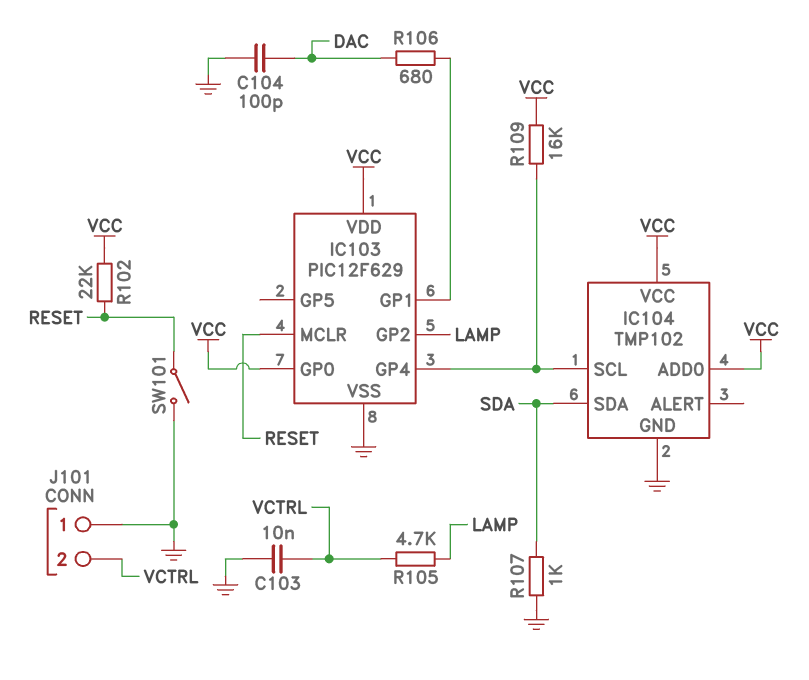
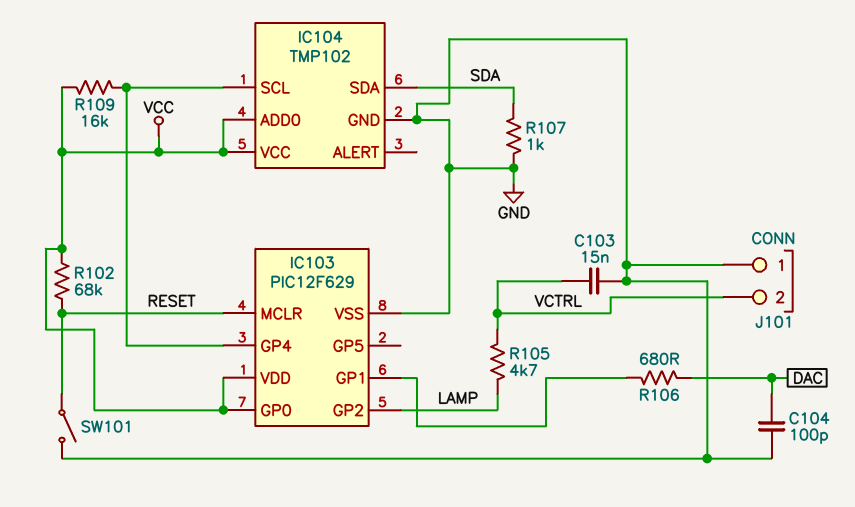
C103: 10nF (GND, VCTRL) -> 15nF (GND, VCTRL)
R102: 22k (RESET, VCC) -> 68k (RESET, VCC)

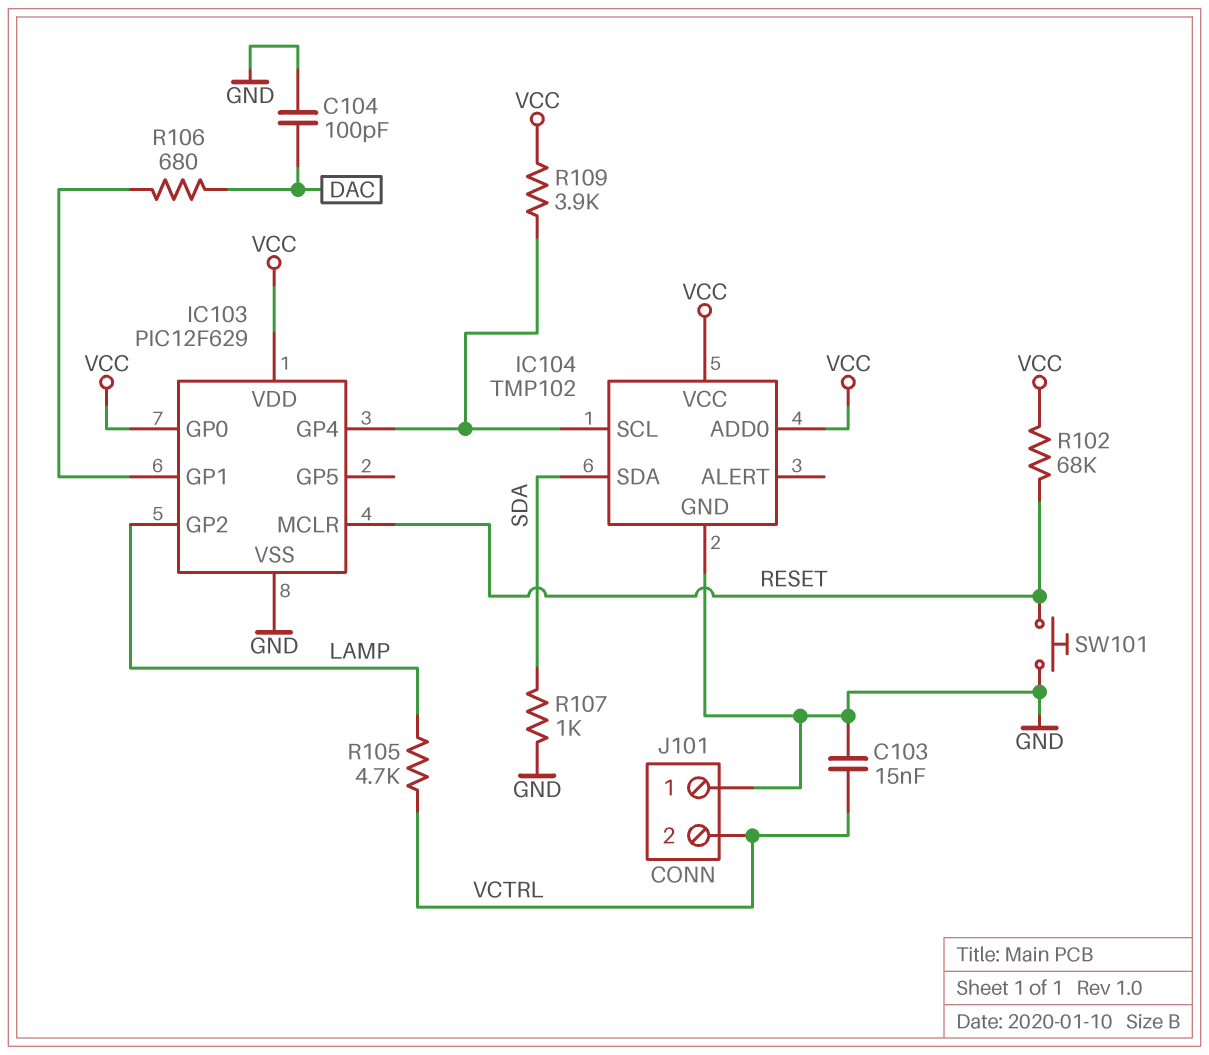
R109: 16k (IC103/GP4, VCC) -> 3.9k (IC103/GP4, VCC)
SW101: switch (GND, RESET) -> button (GND, RESET)

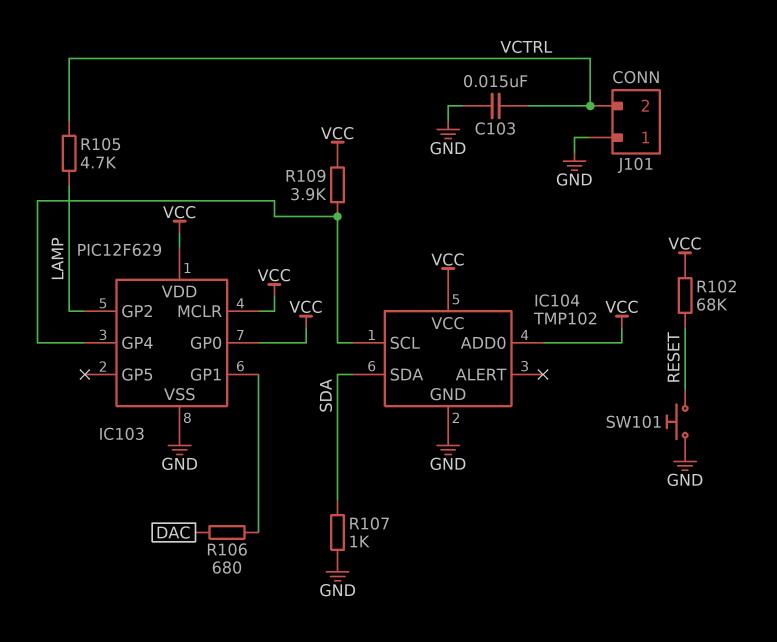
C104: 100pF (DAC, GND) -> none
IC103 pin MCLR: RESET -> VCC

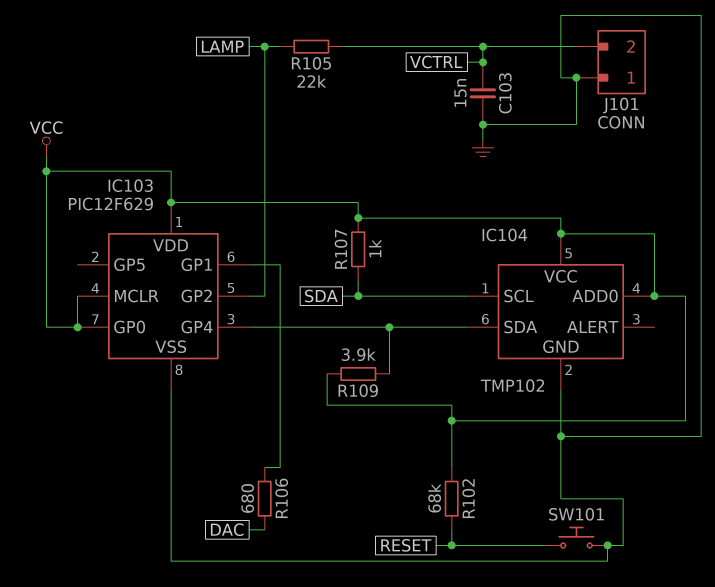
IC104 pin SCL: IC103/GP4 -> SDA
IC104 pin SDA: SDA -> IC103/GP4
R105: 4.7k (LAMP, VCTRL) -> 22k (LAMP, VCTRL)
R107: 1k (GND, SDA) -> 1k (SDA, VCC)

